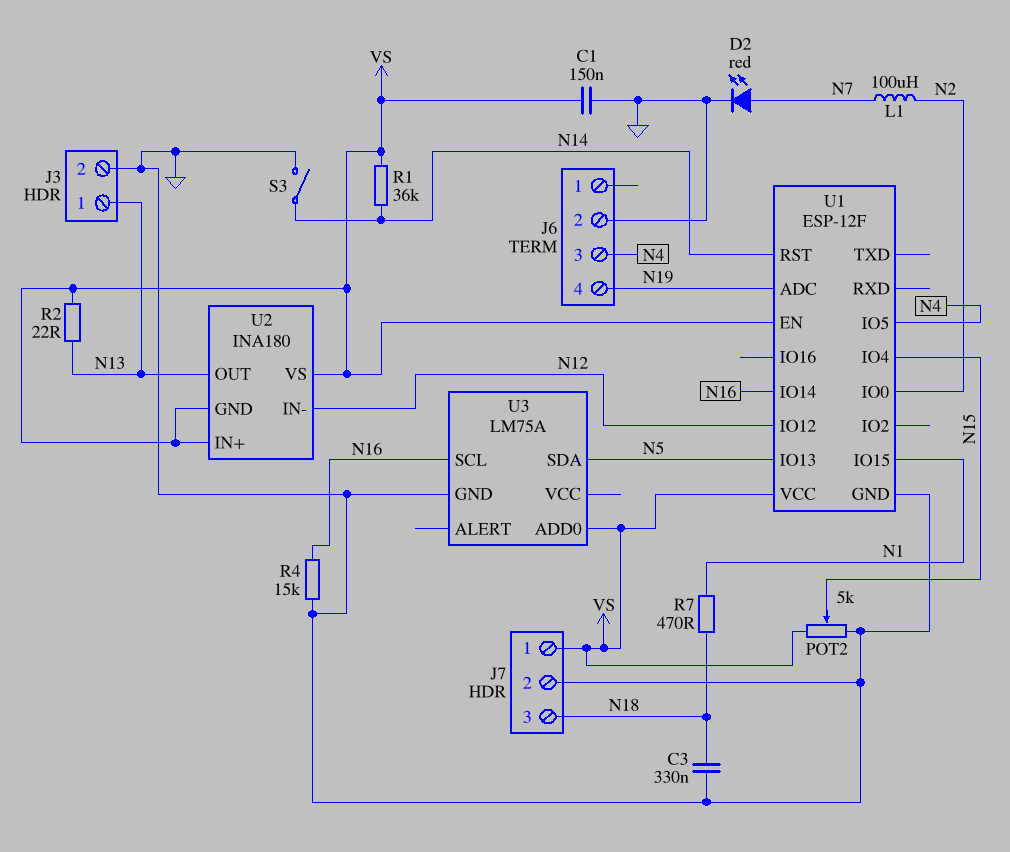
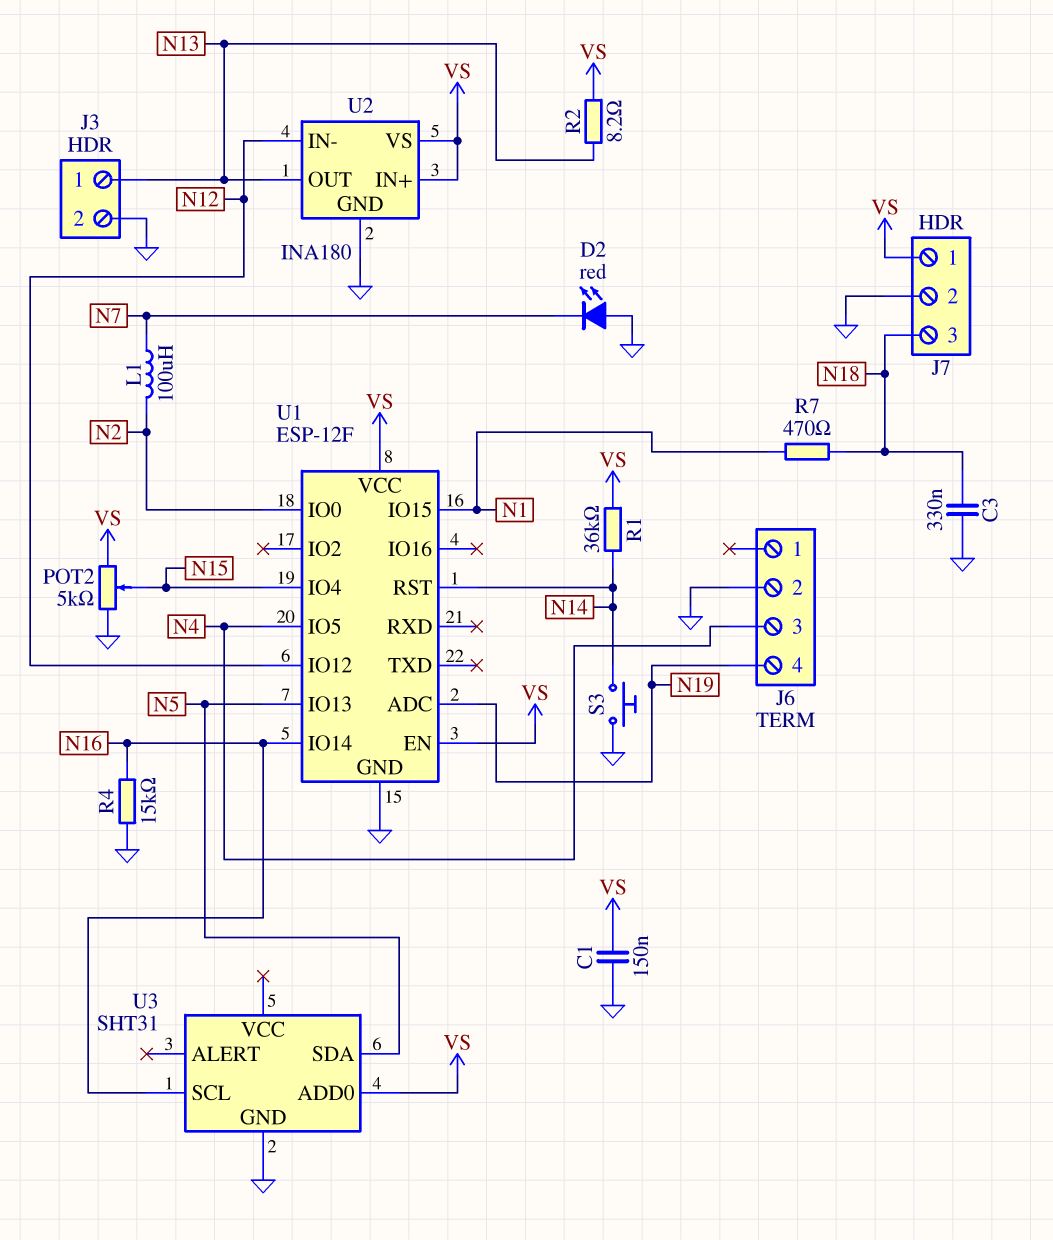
D2: LED red (A N7, K GND) -> LED red (A GND, K N7)
R2: 22 (N13, VS) -> 8.2 (N13, VS)
S3: switch (GND, N14) -> button (GND, N14)
U2 pin GND: VS -> GND
U3: LM75A -> SHT31

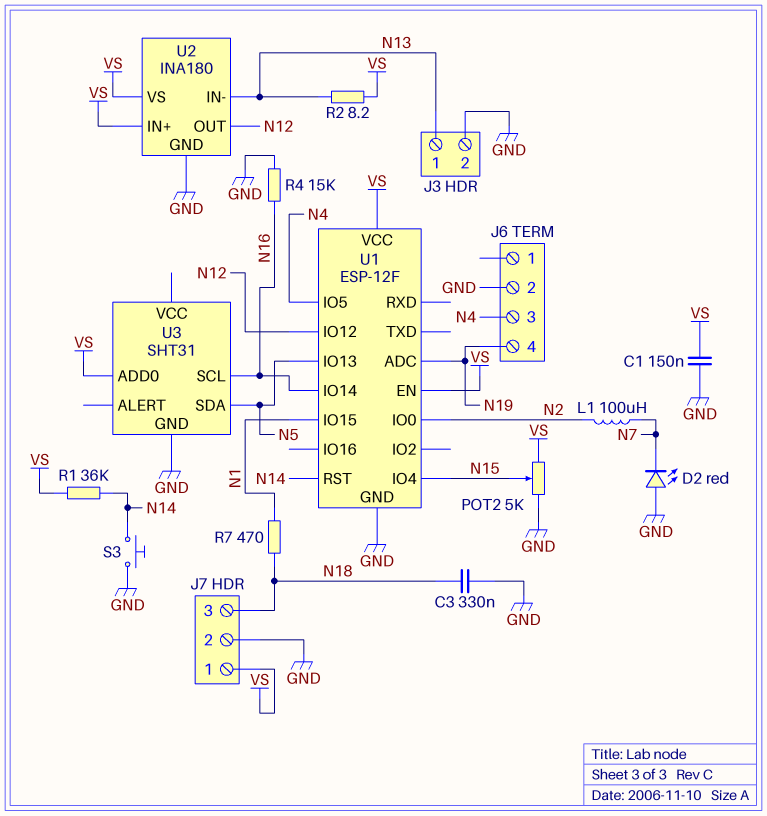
U2 pin IN-: N12 -> N13
U2 pin OUT: N13 -> N12

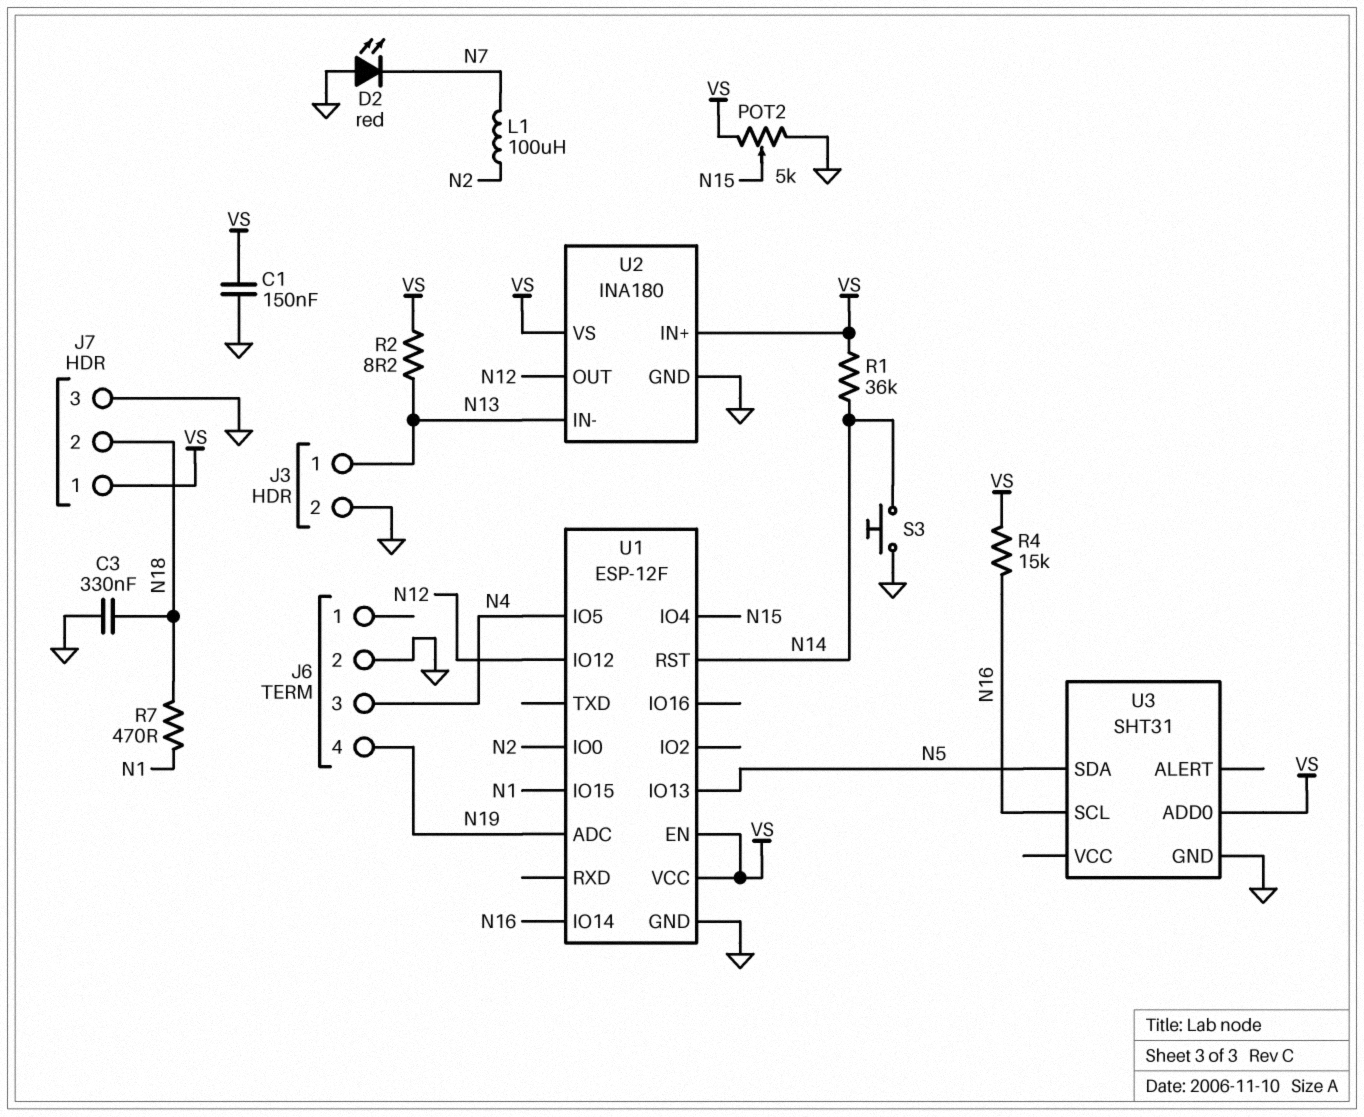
J7 pin 2: GND -> N18
J7 pin 3: N18 -> GND
R4: 15k (GND, N16) -> 15k (N16, VS)

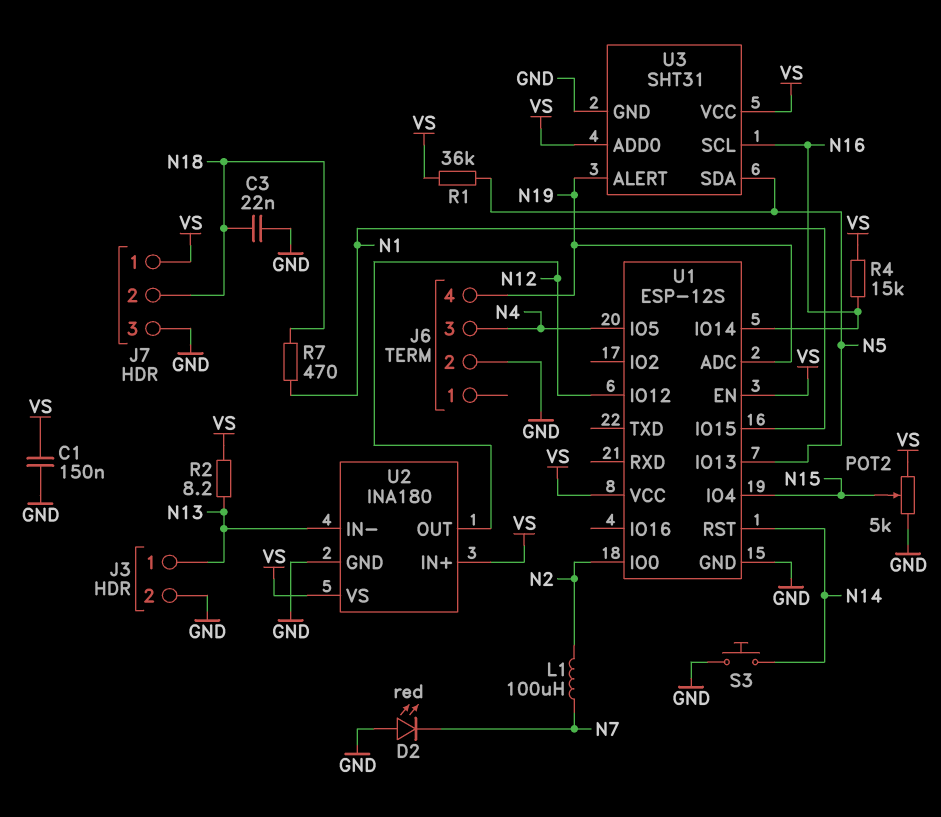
C3: 330nF (GND, N18) -> 22nF (GND, N18)
R1: 36k (N14, VS) -> 36k (N5, VS)
U1: ESP-12F -> ESP-12S
U3 pin ALERT: none -> N19
U3 pin VCC: none -> VS

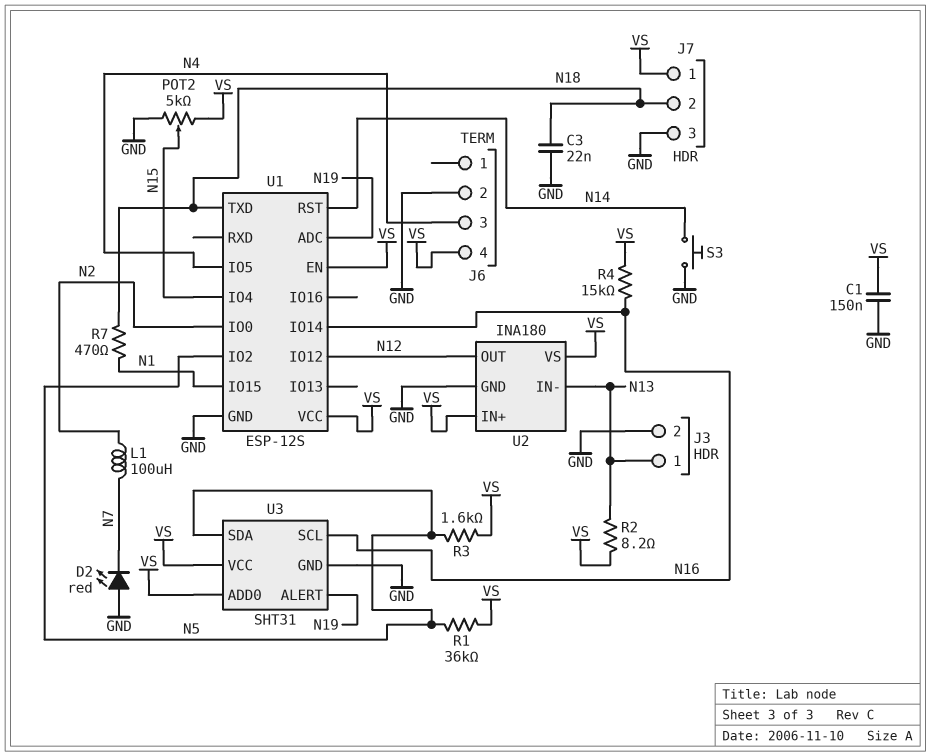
J6 pin 4: N19 -> VS
R3: none -> 1.6k (N5, VS)
U1 pin IO2: none -> N5
U1 pin IO13: N5 -> none
U1 pin TXD: none -> N18

